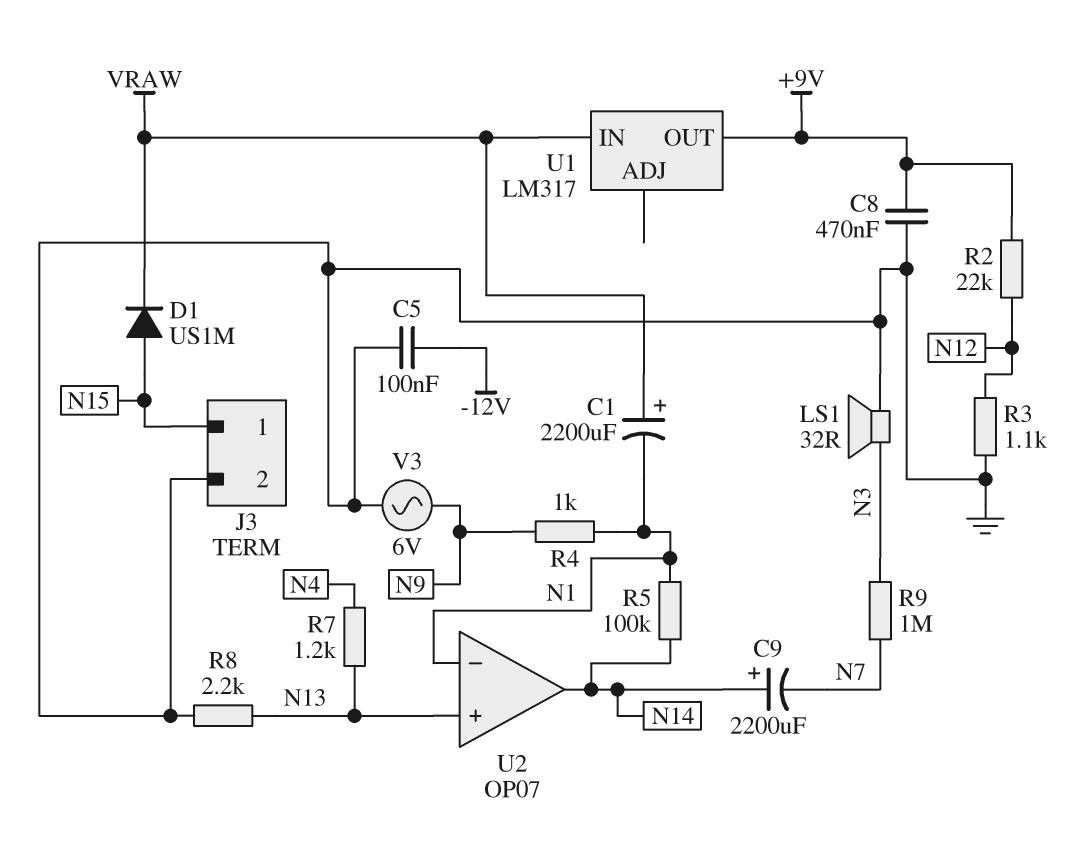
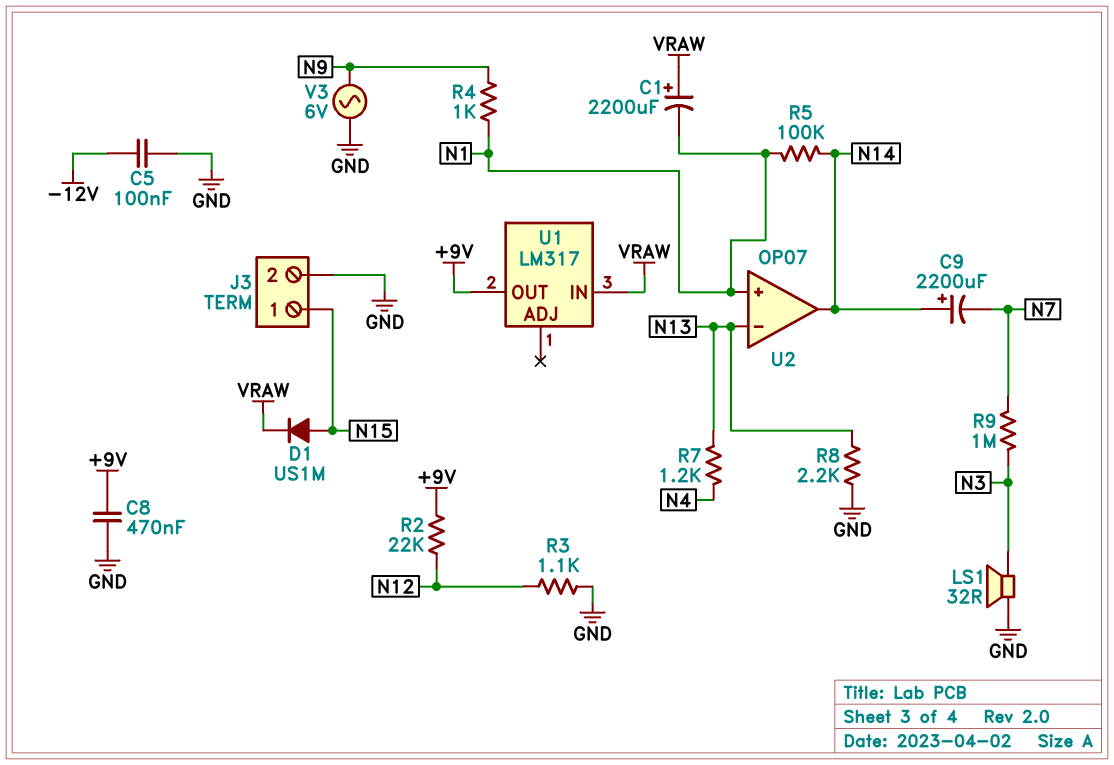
U2 pin in+: N13 -> N1
U2 pin in-: N1 -> N13

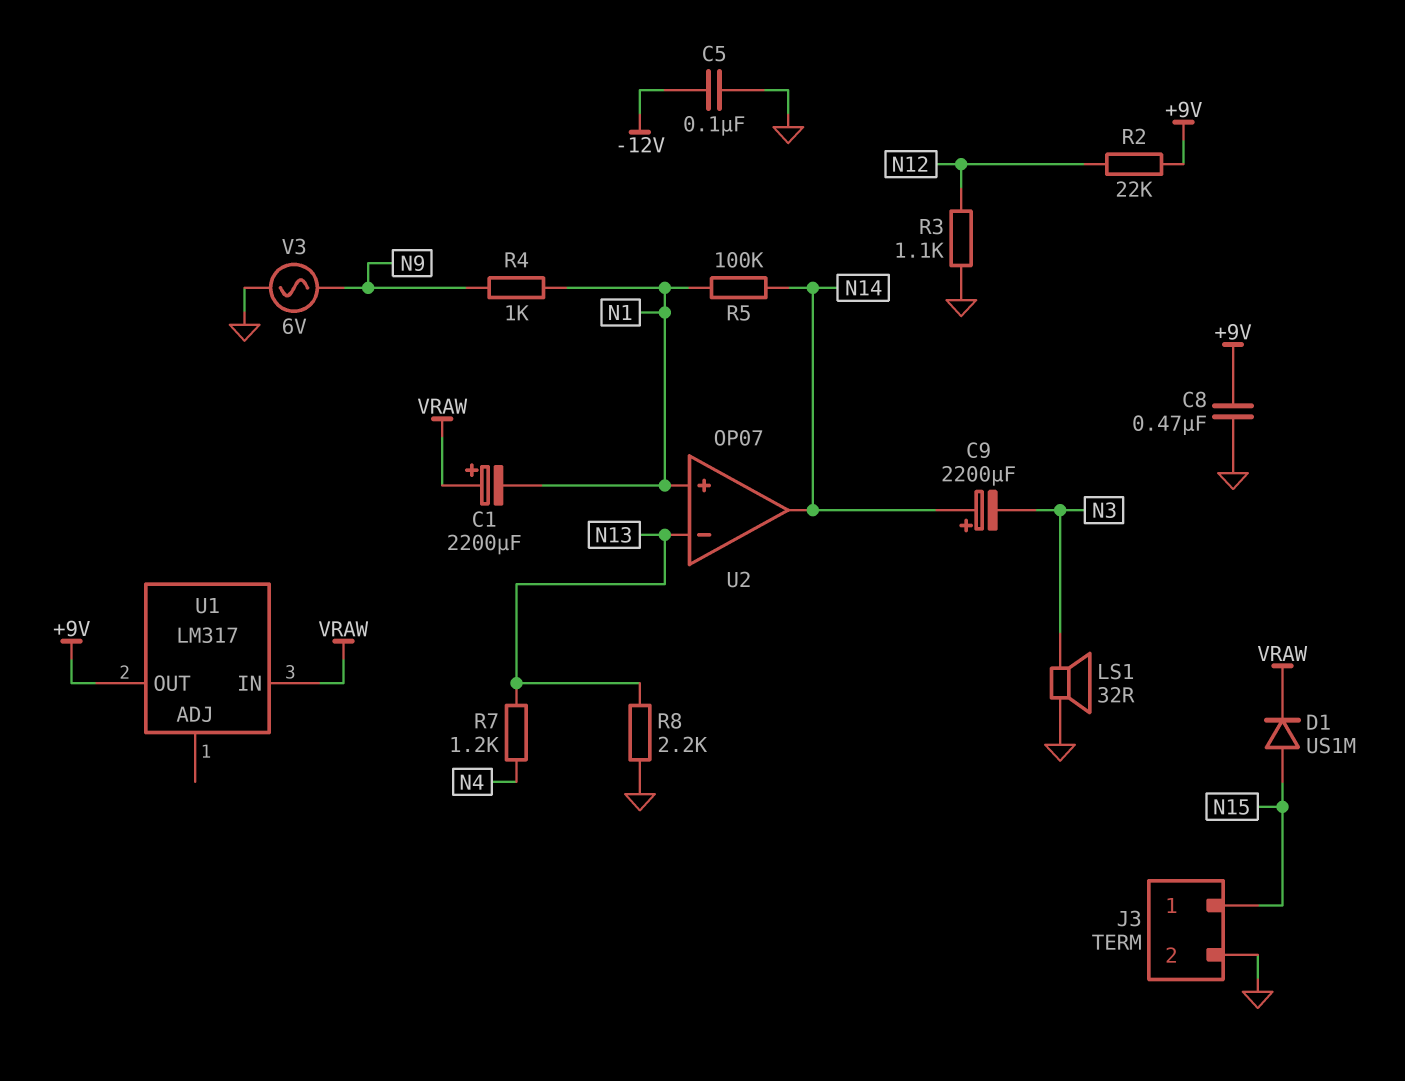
C9: 2200uF (plus N14, minus N7) -> 2200uF (plus N14, minus N3)
R9: 1M (N3, N7) -> none

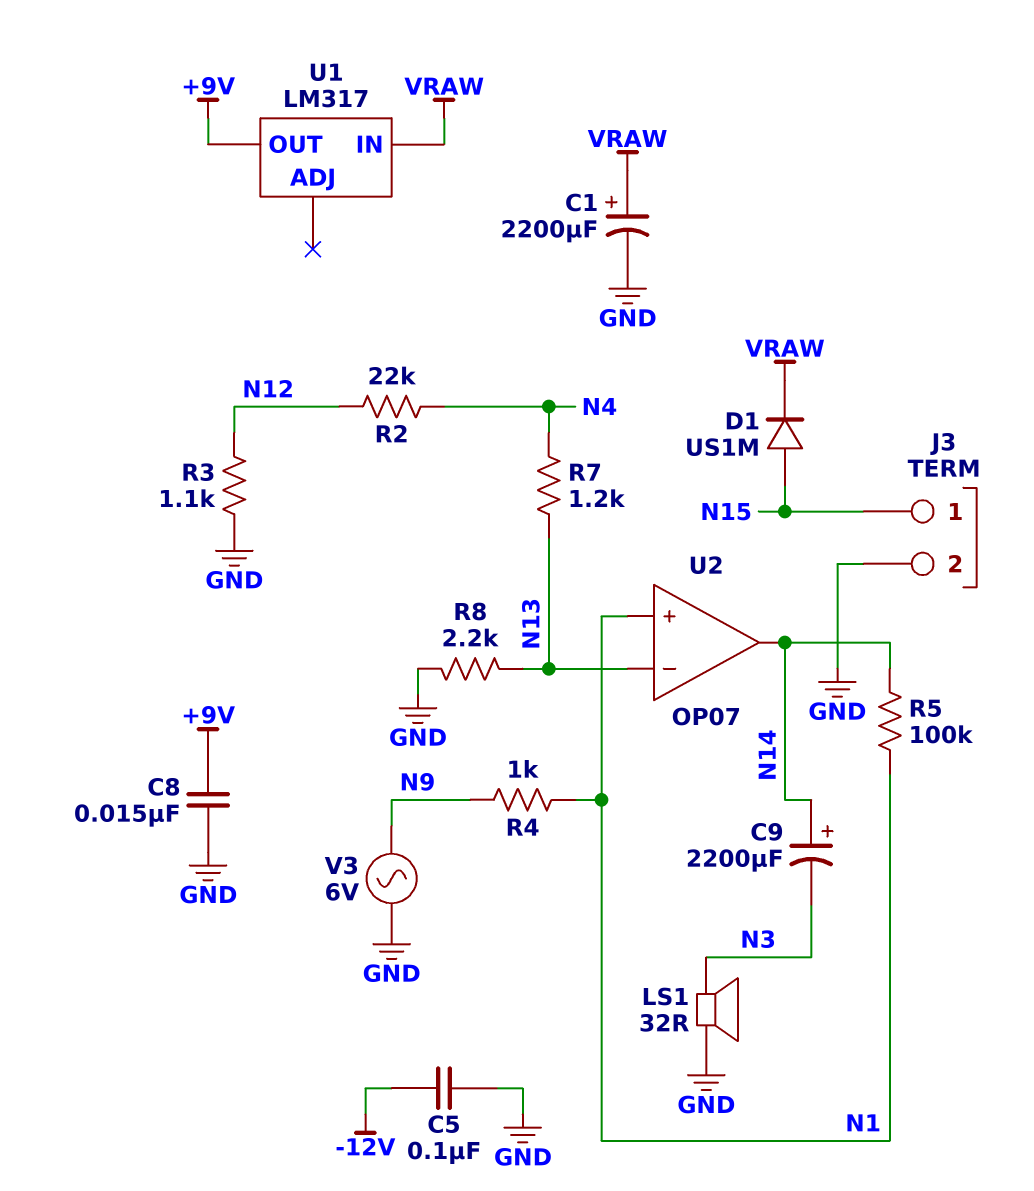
C1: 2200uF (plus VRAW, minus N1) -> 2200uF (plus VRAW, minus GND)
C8: 470nF (+9V, GND) -> 15nF (+9V, GND)
R2: 22k (+9V, N12) -> 22k (N4, N12)

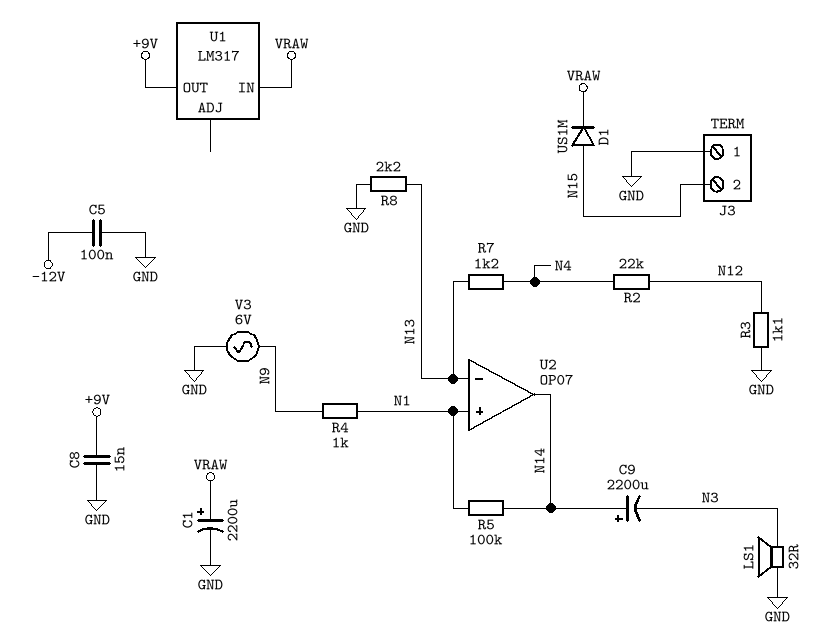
J3 pin 1: N15 -> GND
J3 pin 2: GND -> N15

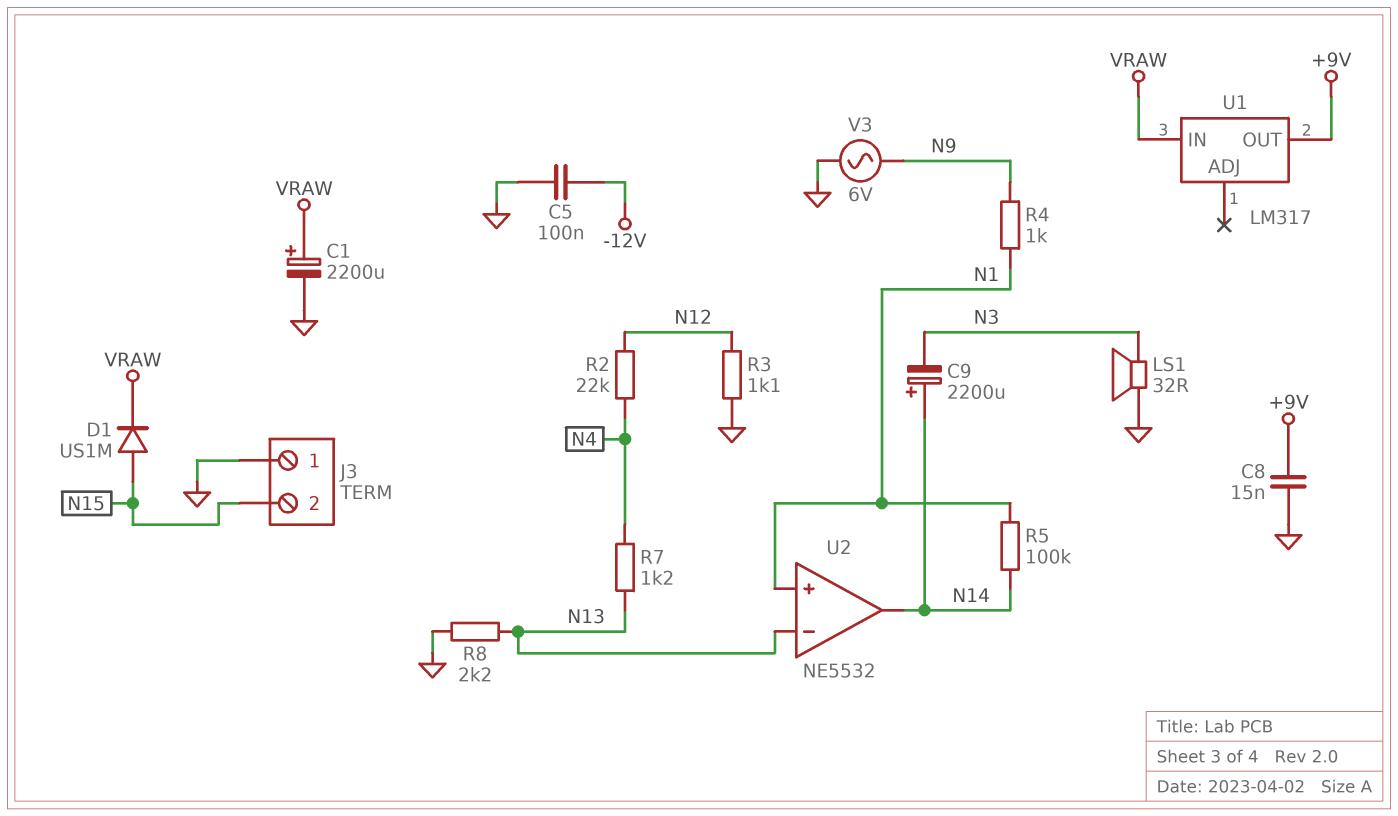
U2: OP07 -> NE5532

